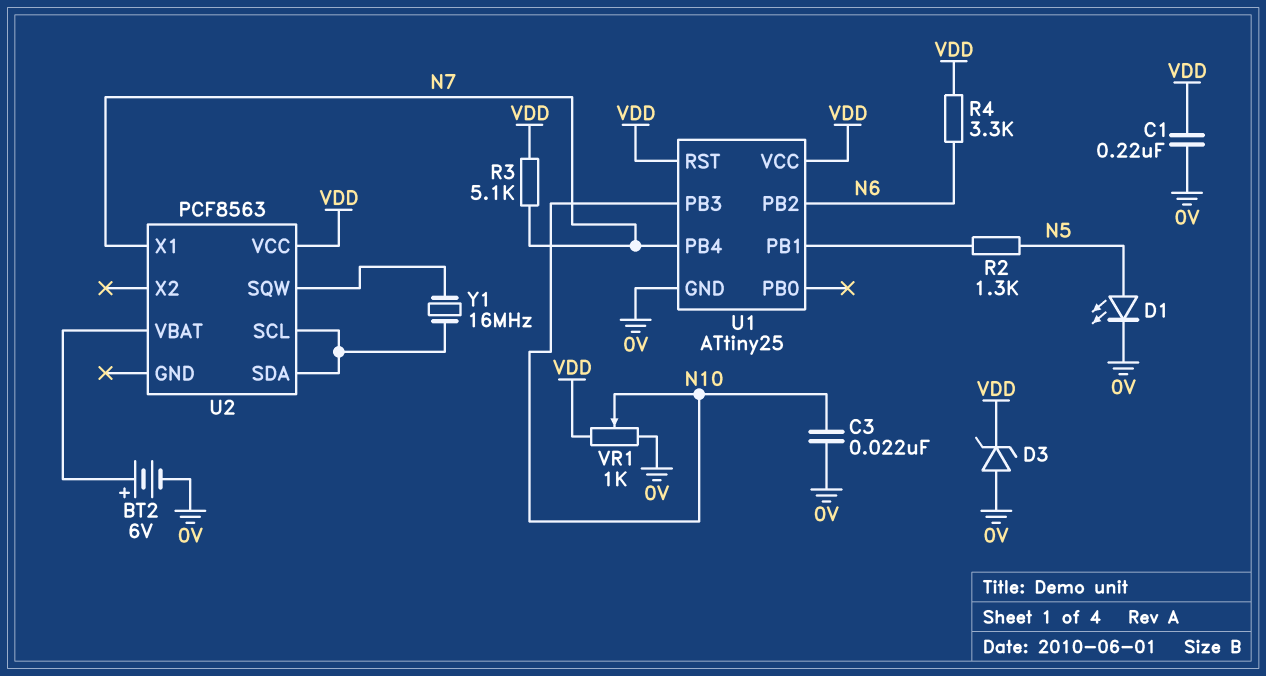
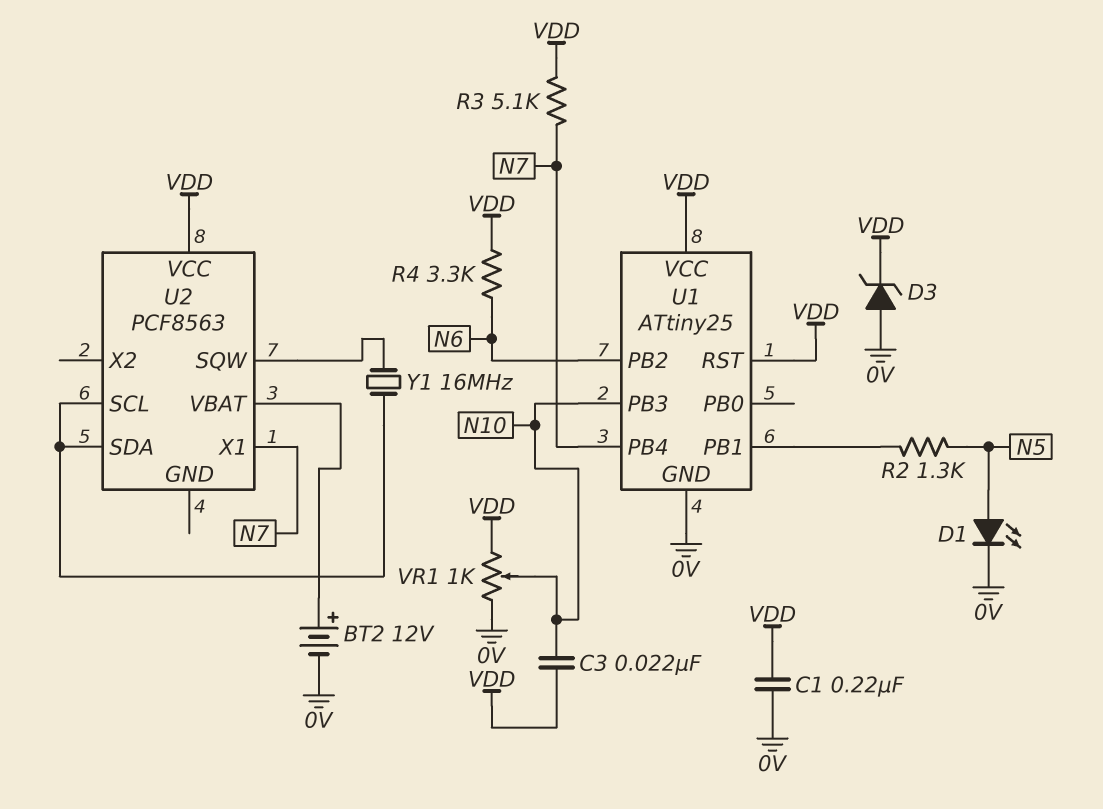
BT2: 6V (plus U2/VBAT, minus 0V) -> 12V (plus U2/VBAT, minus 0V)
C3: 22nF (0V, N10) -> 22nF (N10, VDD)

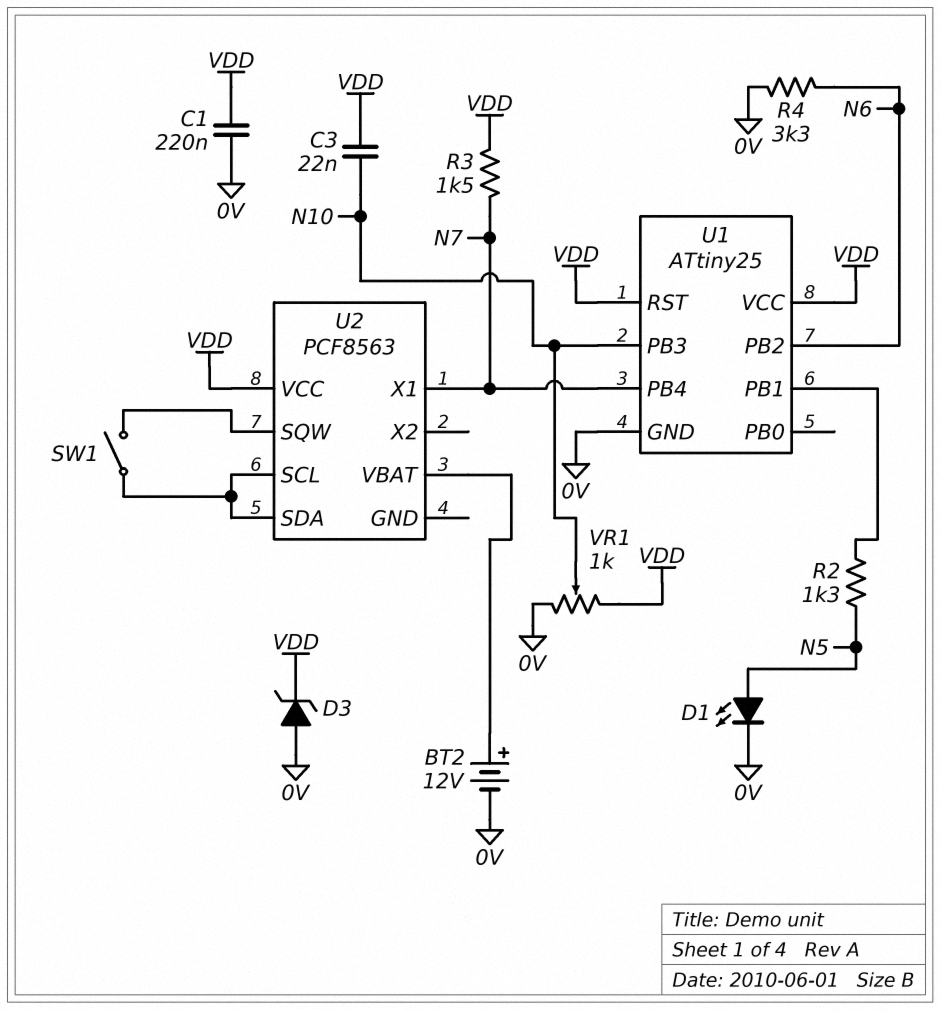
R3: 5.1k (N7, VDD) -> 1.5k (N7, VDD)
R4: 3.3k (N6, VDD) -> 3.3k (0V, N6)
SW1: none -> switch (U2/SCL, U2/SQW)
Y1: 16MHz (U2/SCL, U2/SQW) -> none

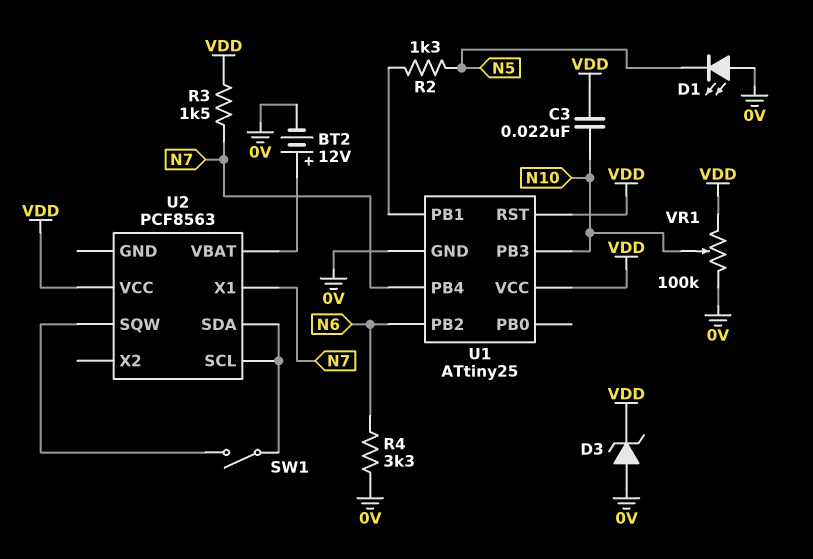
C1: 220nF (0V, VDD) -> none
D1: LED (A N5, K 0V) -> LED (A 0V, K N5)
VR1: 1k (0V, VDD, wiper N10) -> 100k (0V, VDD, wiper N10)

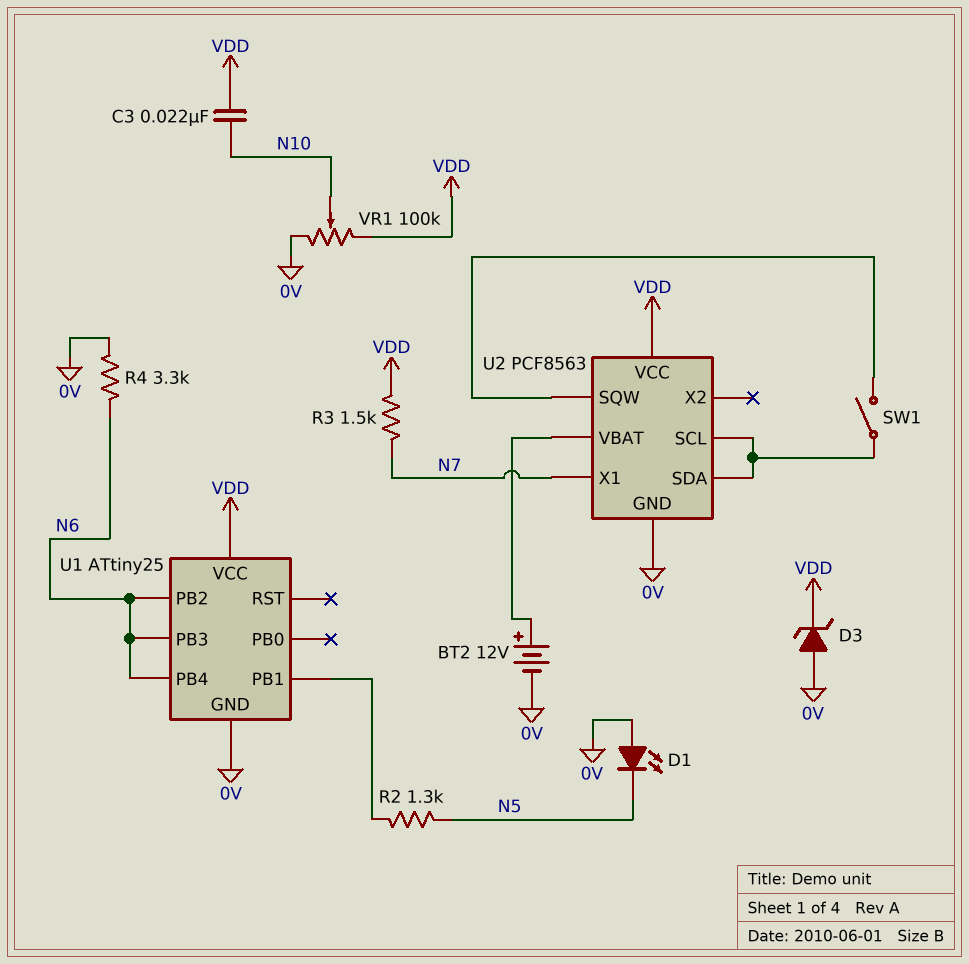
U1 pin PB3: N10 -> N6
U1 pin PB4: N7 -> N6
U1 pin RST: VDD -> none
U2 pin GND: none -> 0V

